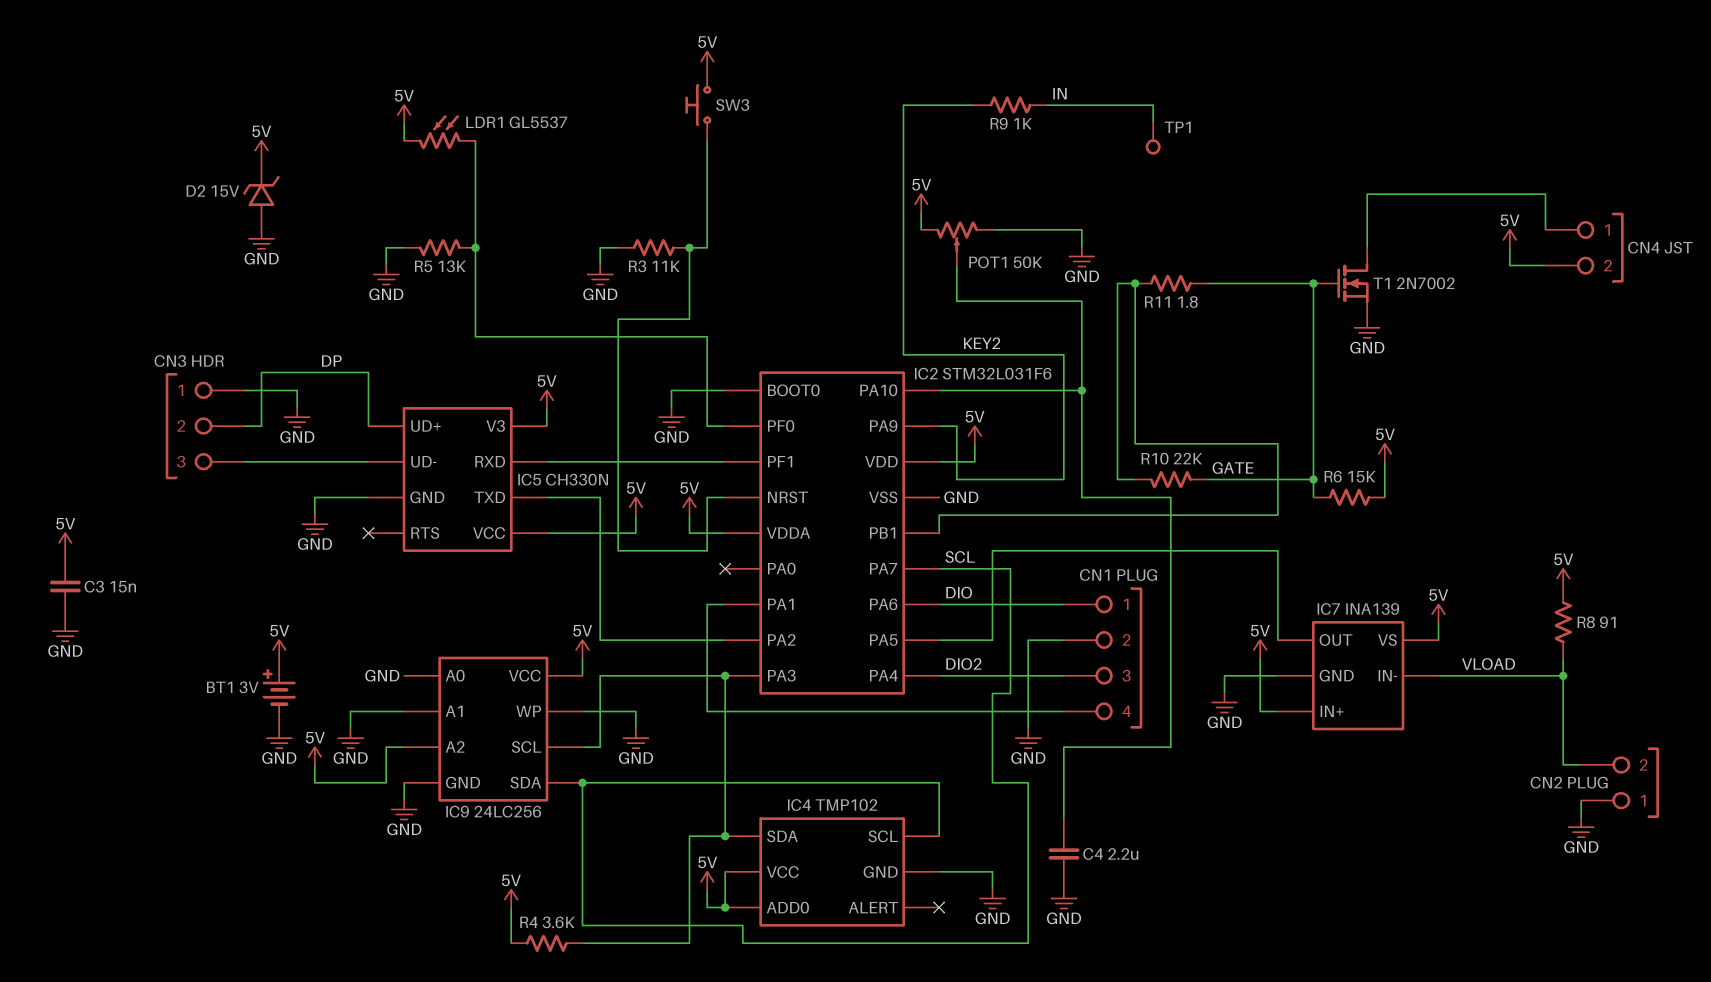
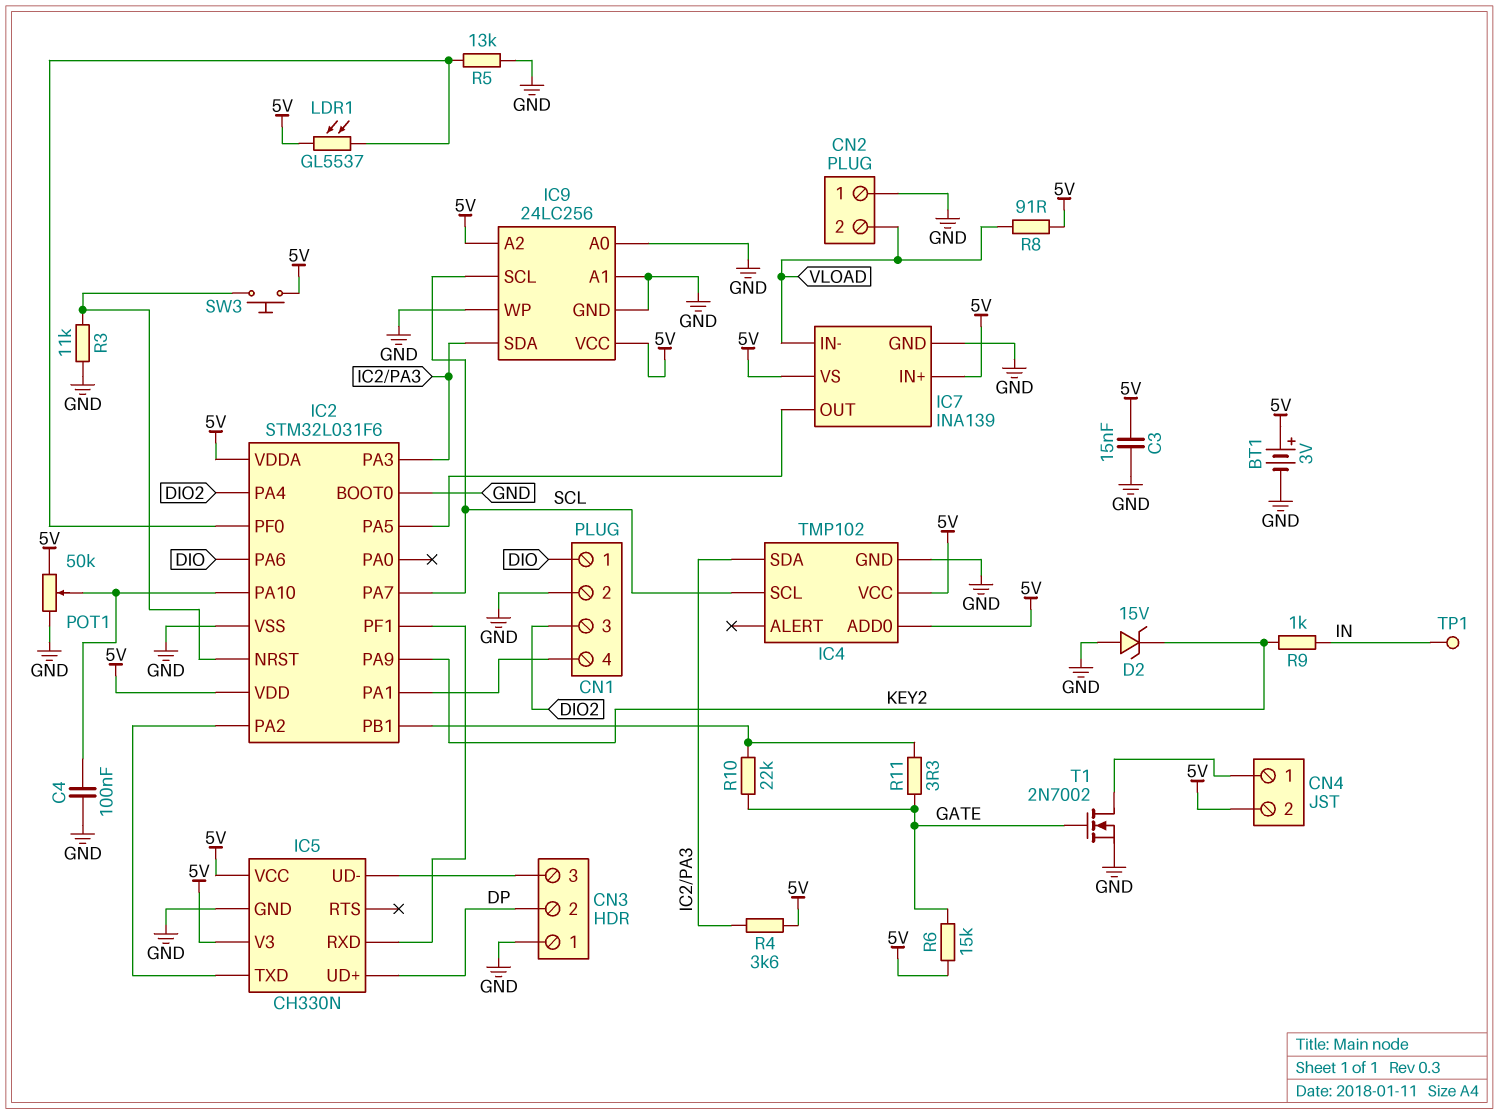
C4: 2.2uF (GND, IC2/PA10) -> 100nF (GND, IC2/PA10)
D2: zener 15V (A GND, K 5V) -> zener 15V (A GND, K KEY2)
IC9 pin SCL: IC2/PA3 -> SCL
IC9 pin SDA: SCL -> IC2/PA3
R11: 1.8 (GATE, IC2/PB1) -> 3.3 (GATE, IC2/PB1)

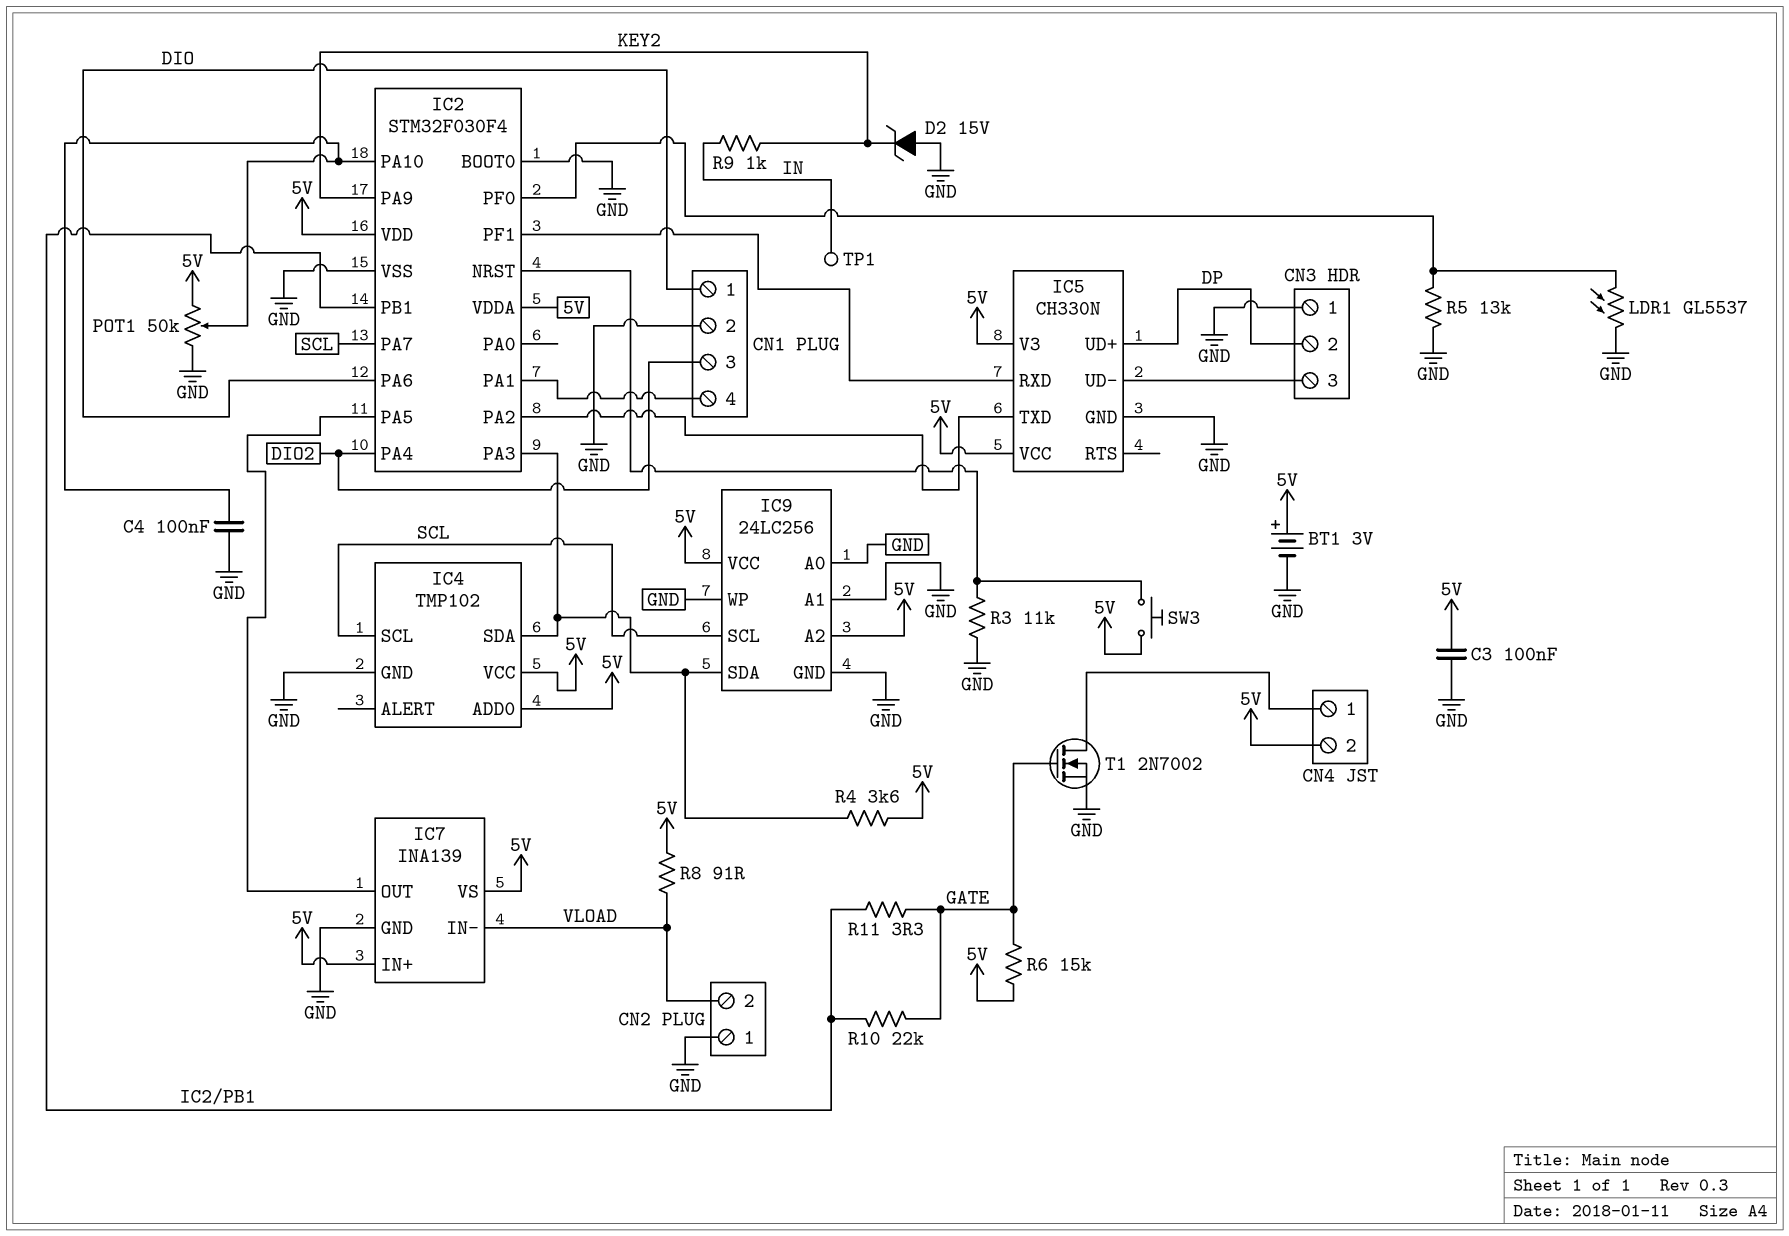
C3: 15nF (5V, GND) -> 100nF (5V, GND)
IC2: STM32L031F6 -> STM32F030F4
LDR1: GL5537 (5V, IC2/PF0) -> GL5537 (GND, IC2/PF0)

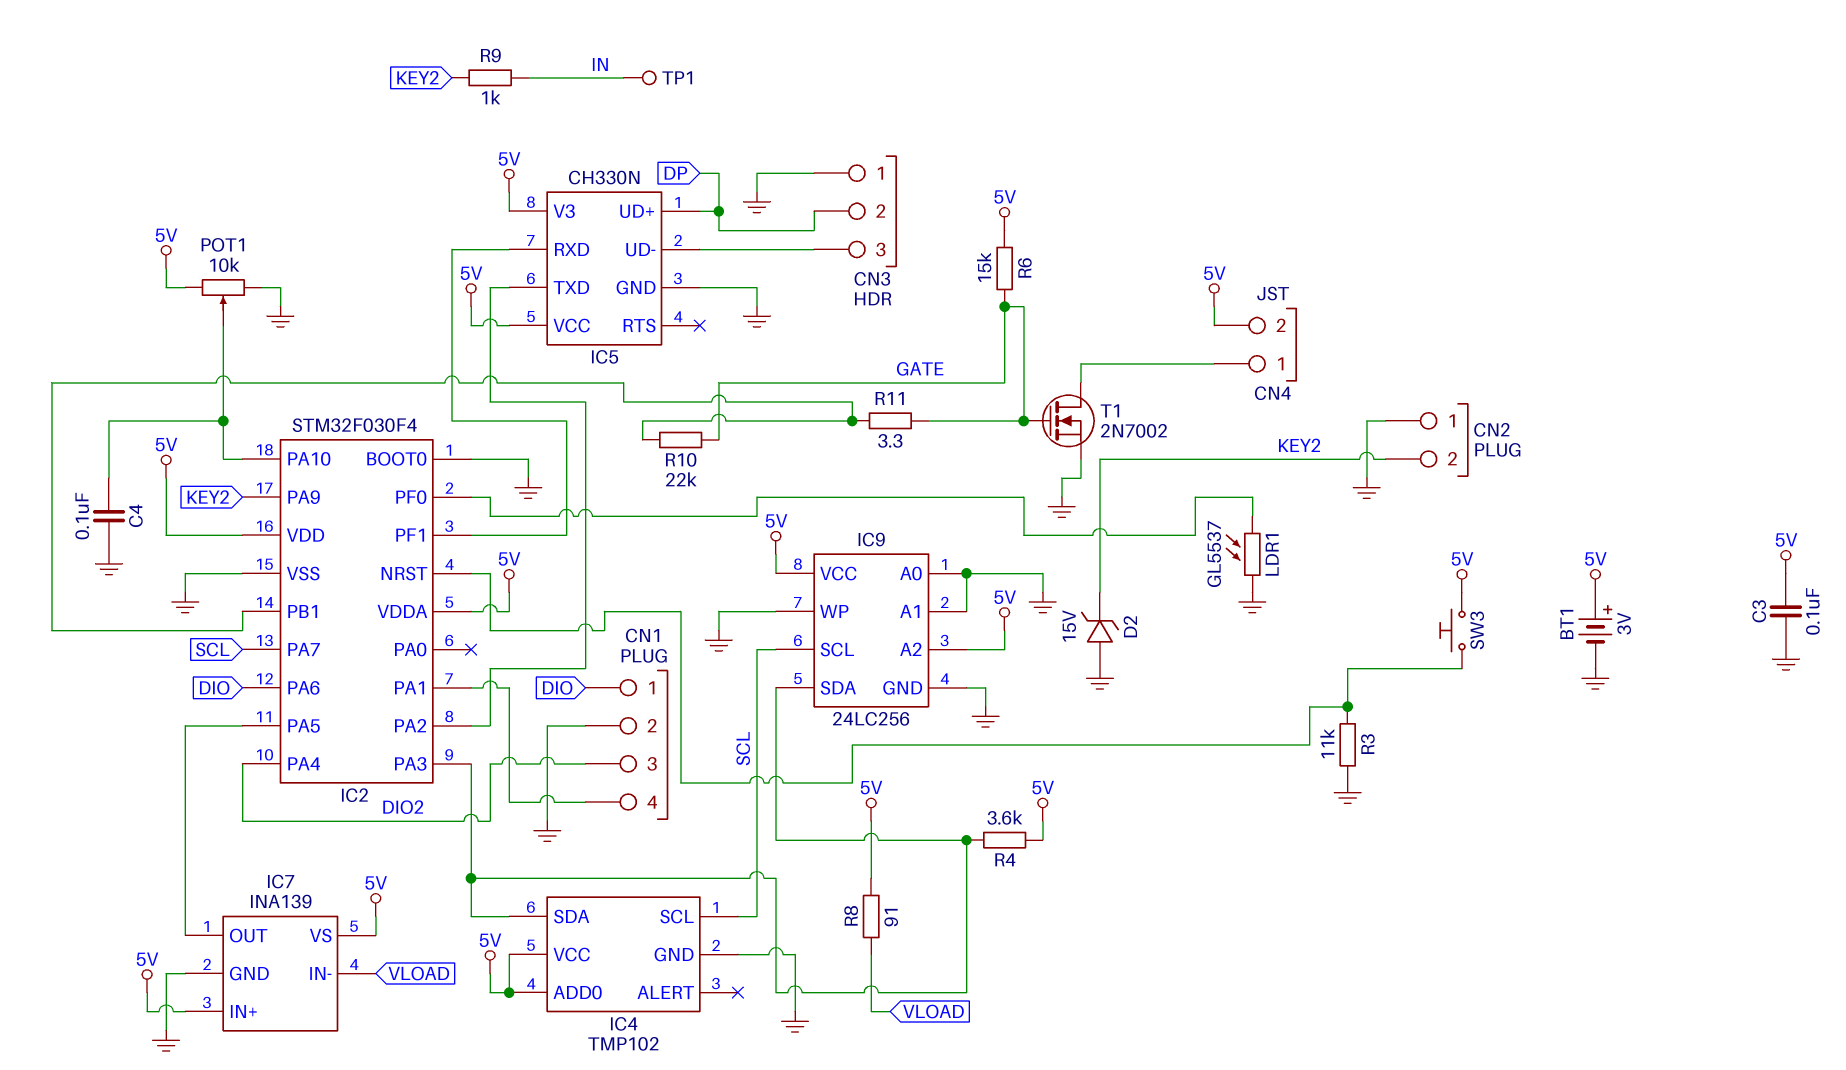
CN2 pin 2: VLOAD -> KEY2
POT1: 50k (5V, GND, wiper IC2/PA10) -> 10k (5V, GND, wiper IC2/PA10)
R5: 13k (GND, IC2/PF0) -> none

